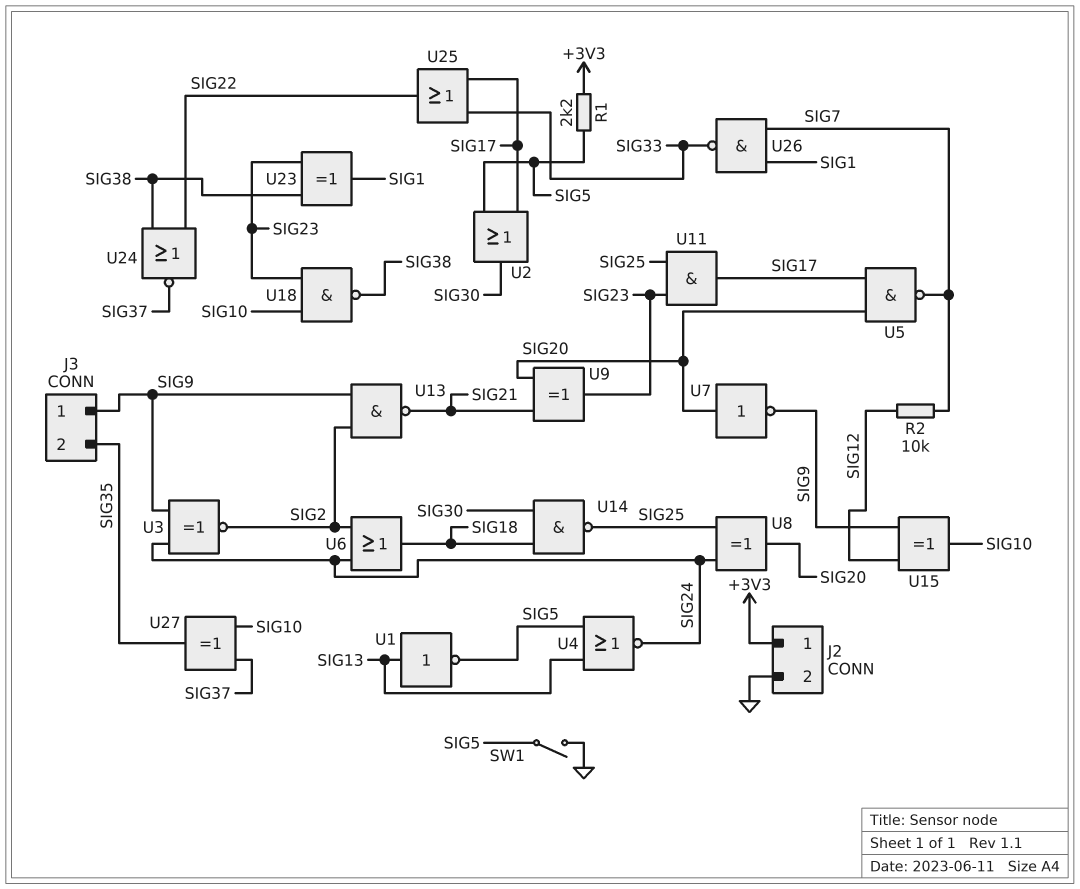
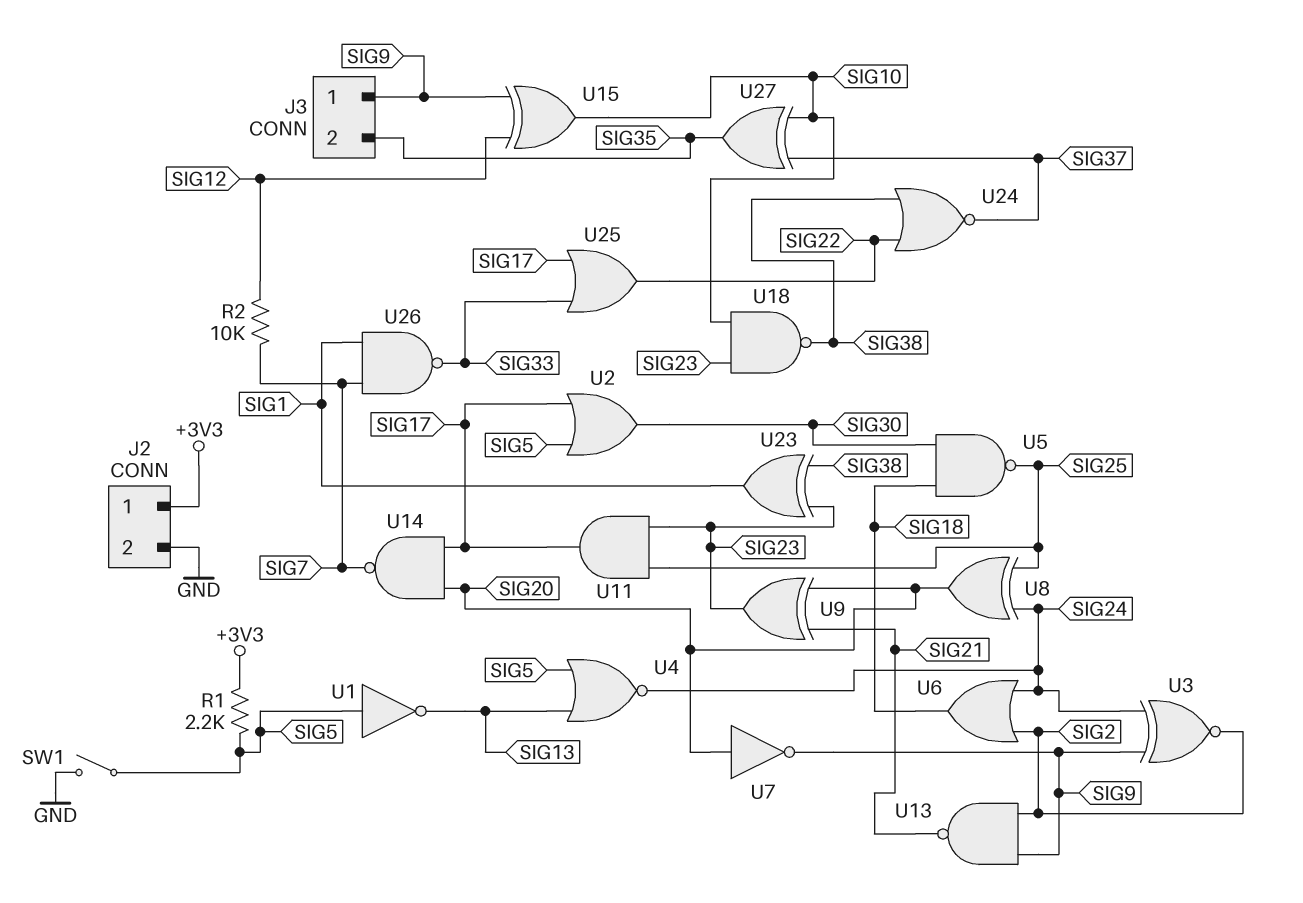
U1: NOT (in SIG13, out SIG5) -> NOT (in SIG5, out SIG13)
U5: NAND (in SIG17, in SIG20, out SIG7) -> NAND (in SIG18, in SIG30, out SIG25)
U14: NAND (in SIG18, in SIG30, out SIG25) -> NAND (in SIG17, in SIG20, out SIG7)

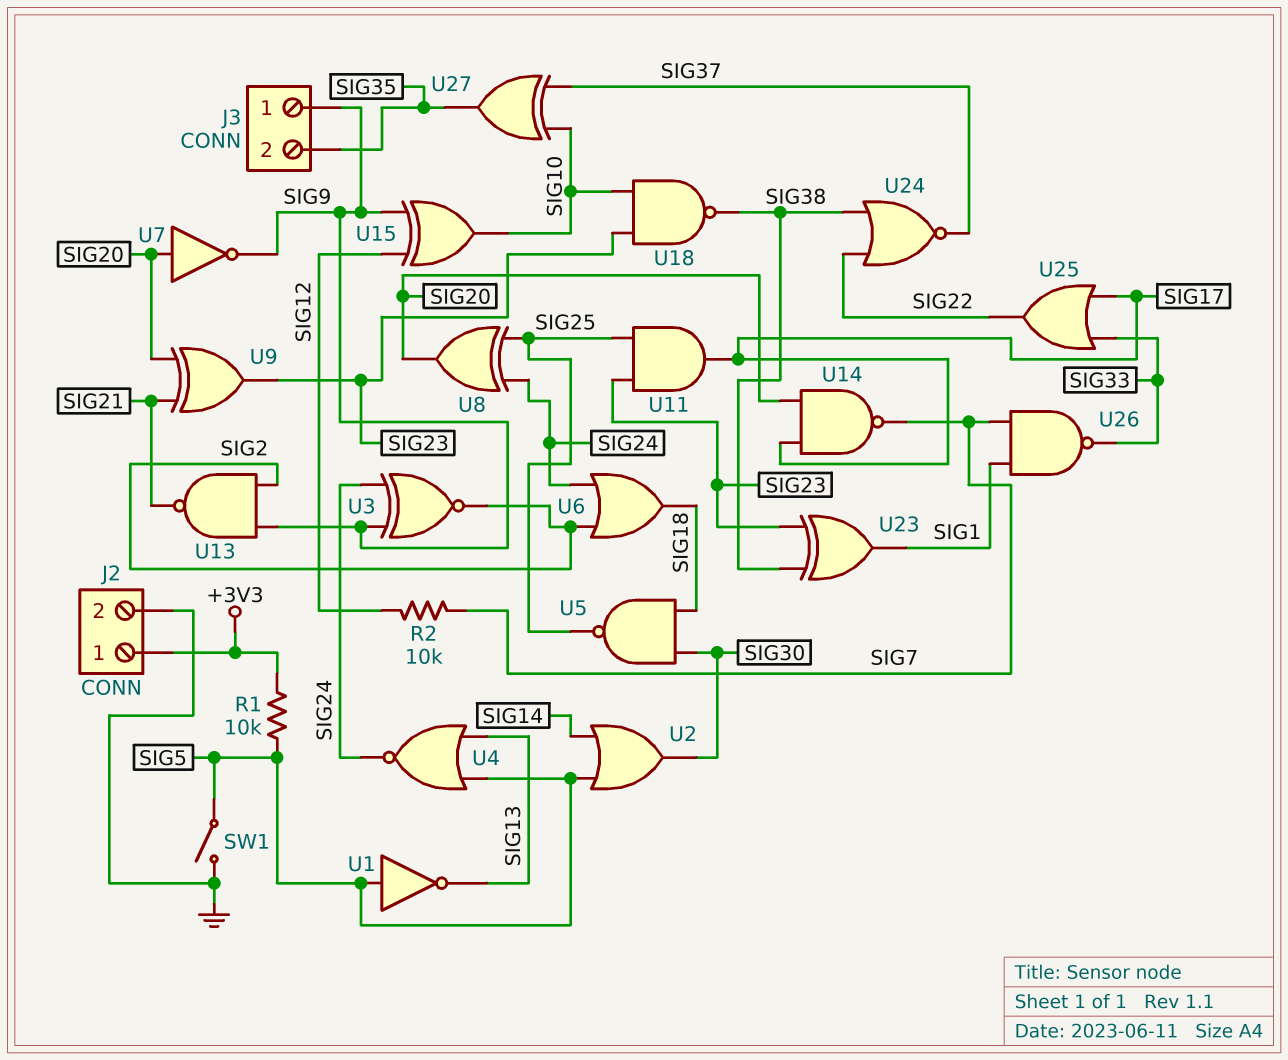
R1: 2.2k (+3V3, SIG5) -> 10k (+3V3, SIG5)
U2: OR (in SIG5, in SIG17, out SIG30) -> OR (in SIG5, in SIG14, out SIG30)

